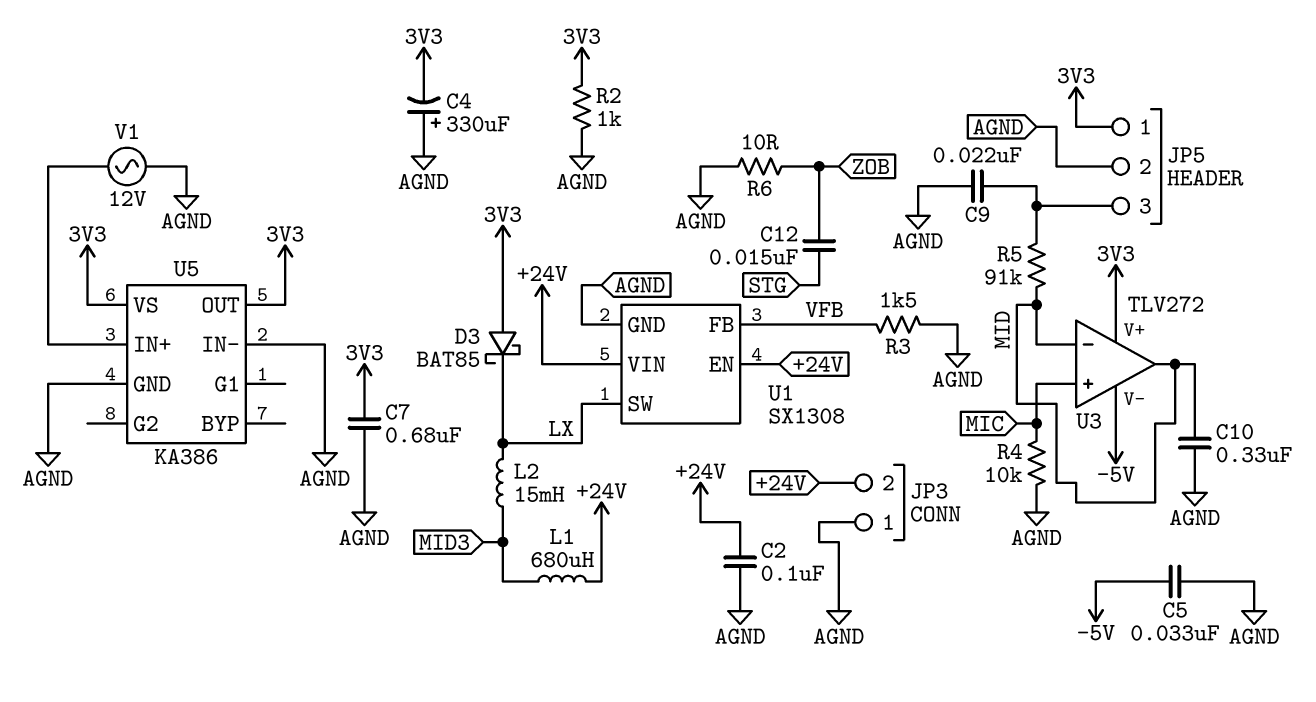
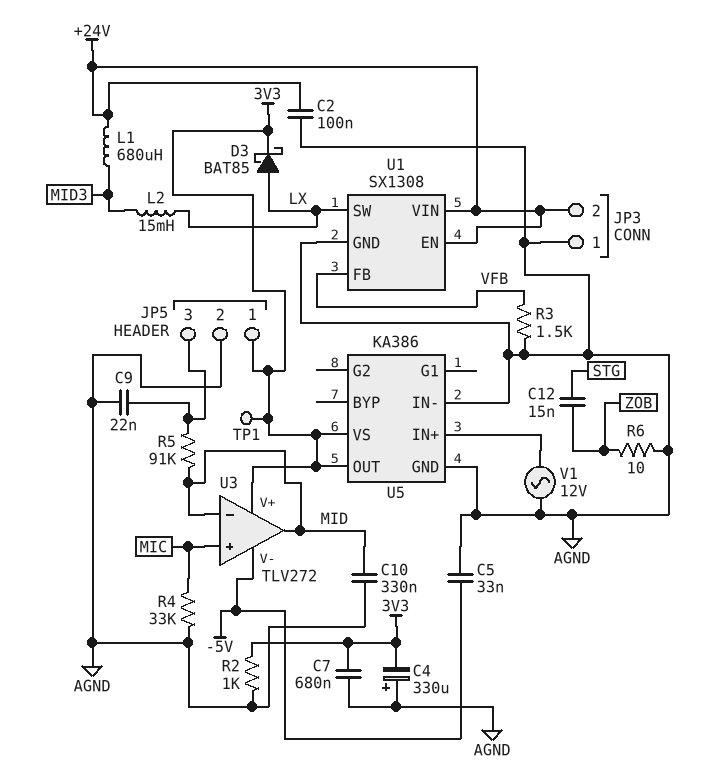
D3: schottky BAT85 (A 3V3, K LX) -> schottky BAT85 (A LX, K 3V3)
R4: 10k (AGND, MIC) -> 33k (AGND, MIC)
TP1: none -> test point (3V3)

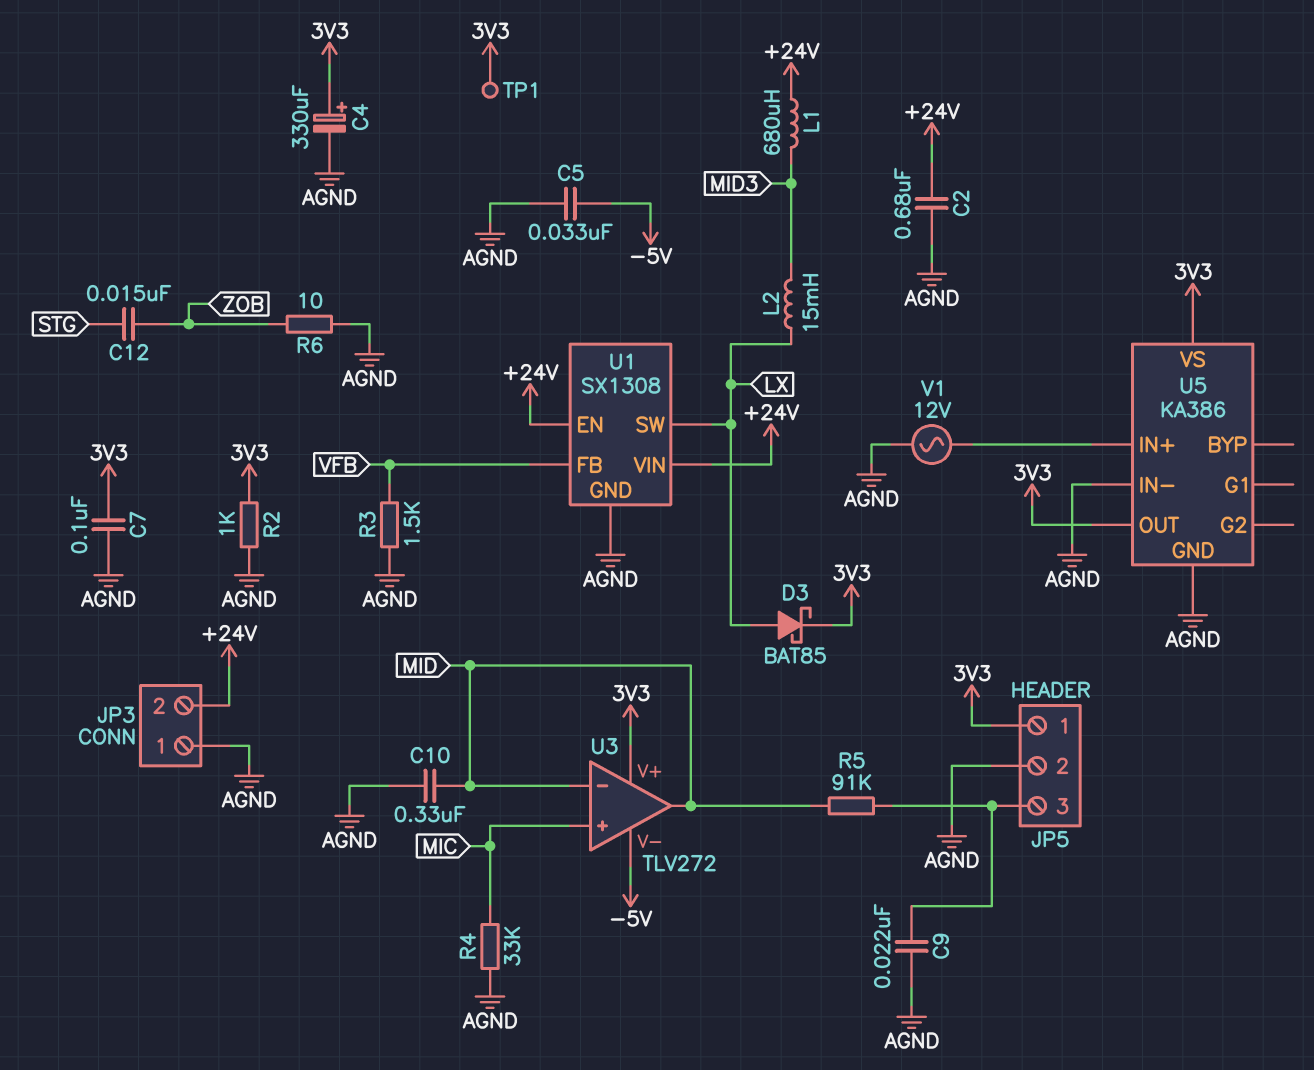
C2: 100nF (+24V, AGND) -> 680nF (+24V, AGND)
C4: 330uF (plus AGND, minus 3V3) -> 330uF (plus 3V3, minus AGND)
C7: 680nF (3V3, AGND) -> 100nF (3V3, AGND)

